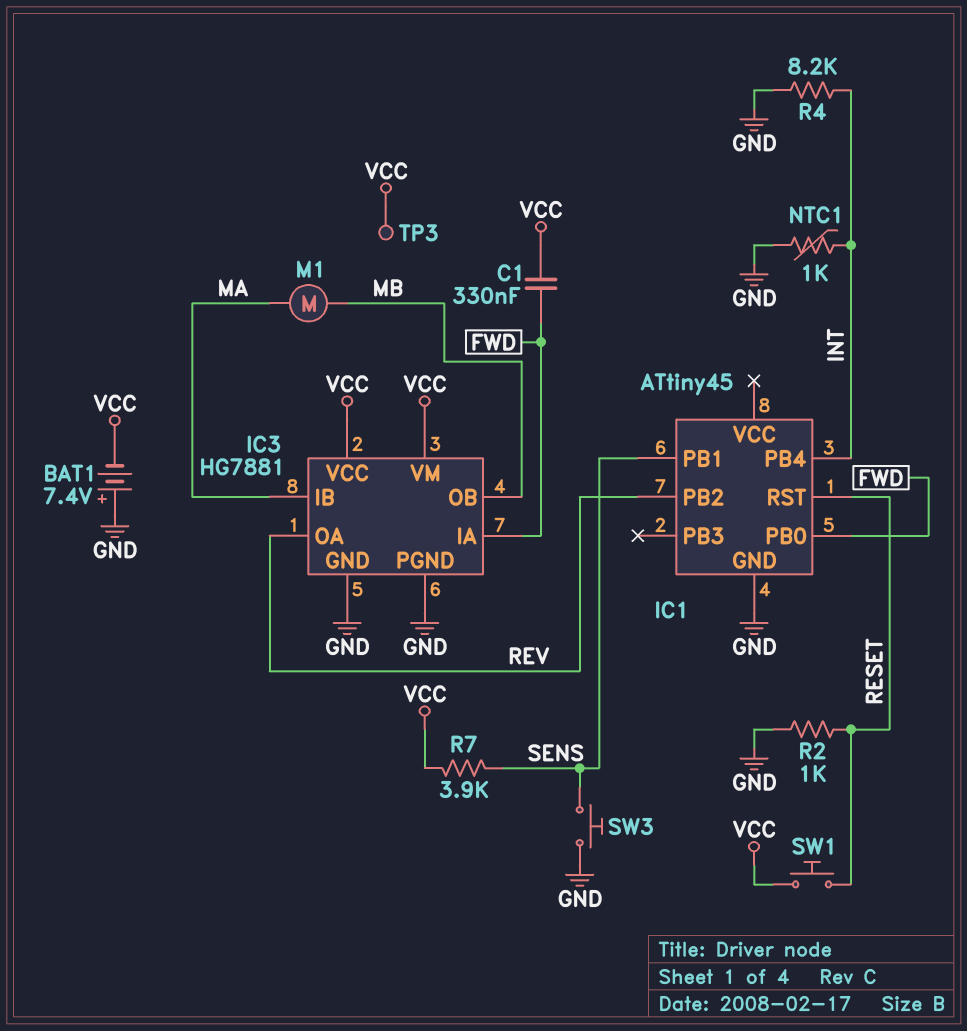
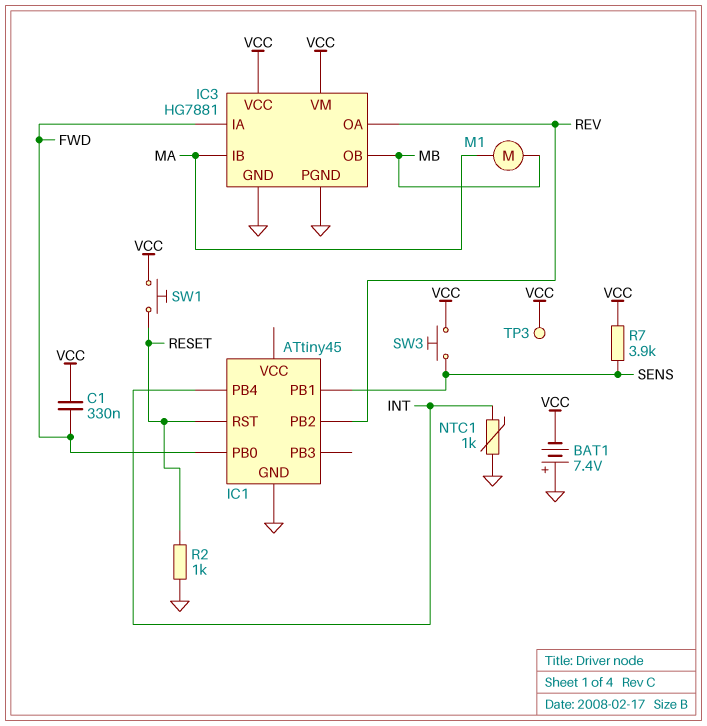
R4: 8.2k (GND, INT) -> none
SW3: button (GND, SENS) -> button (SENS, VCC)

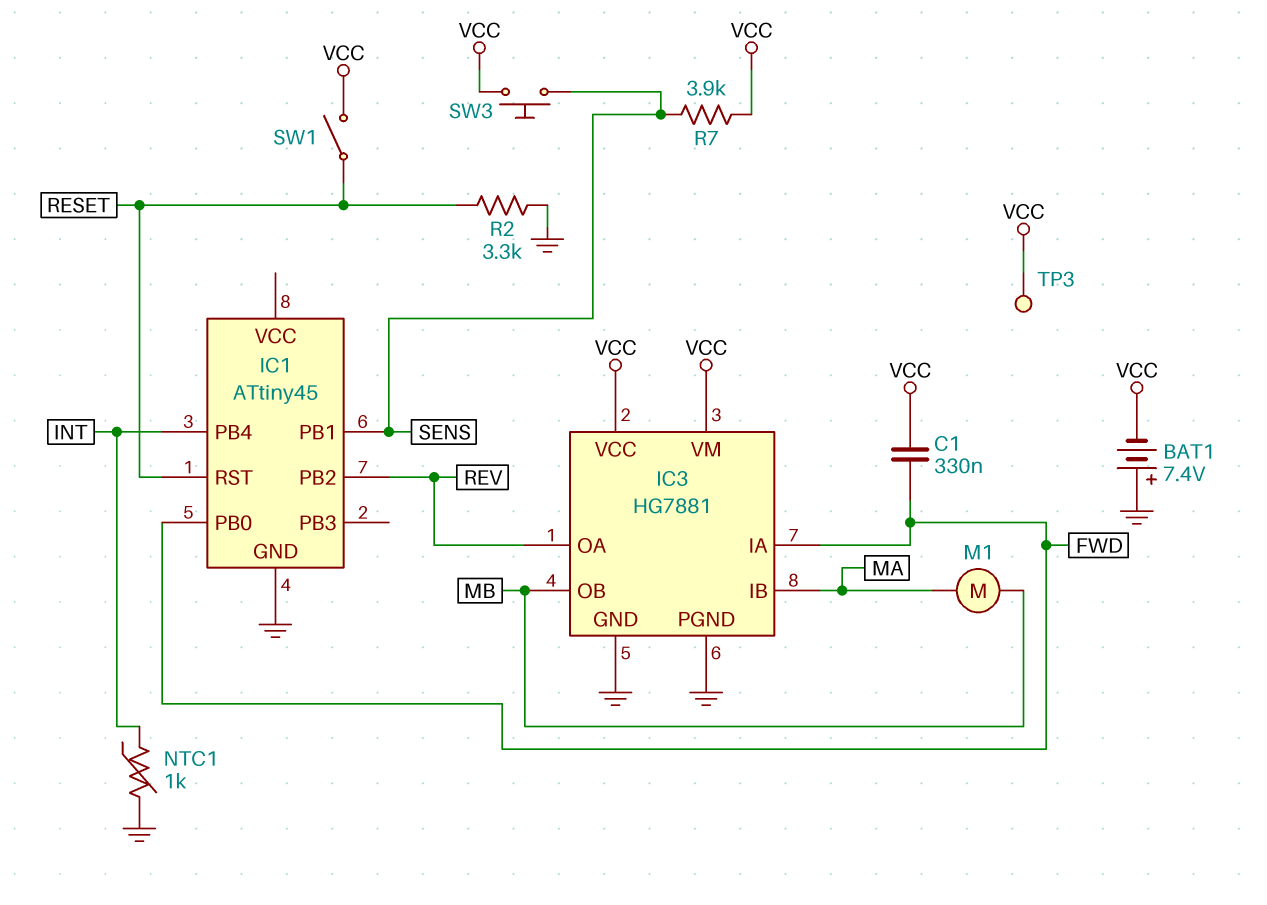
R2: 1k (GND, RESET) -> 3.3k (GND, RESET)
SW1: button (RESET, VCC) -> switch (RESET, VCC)

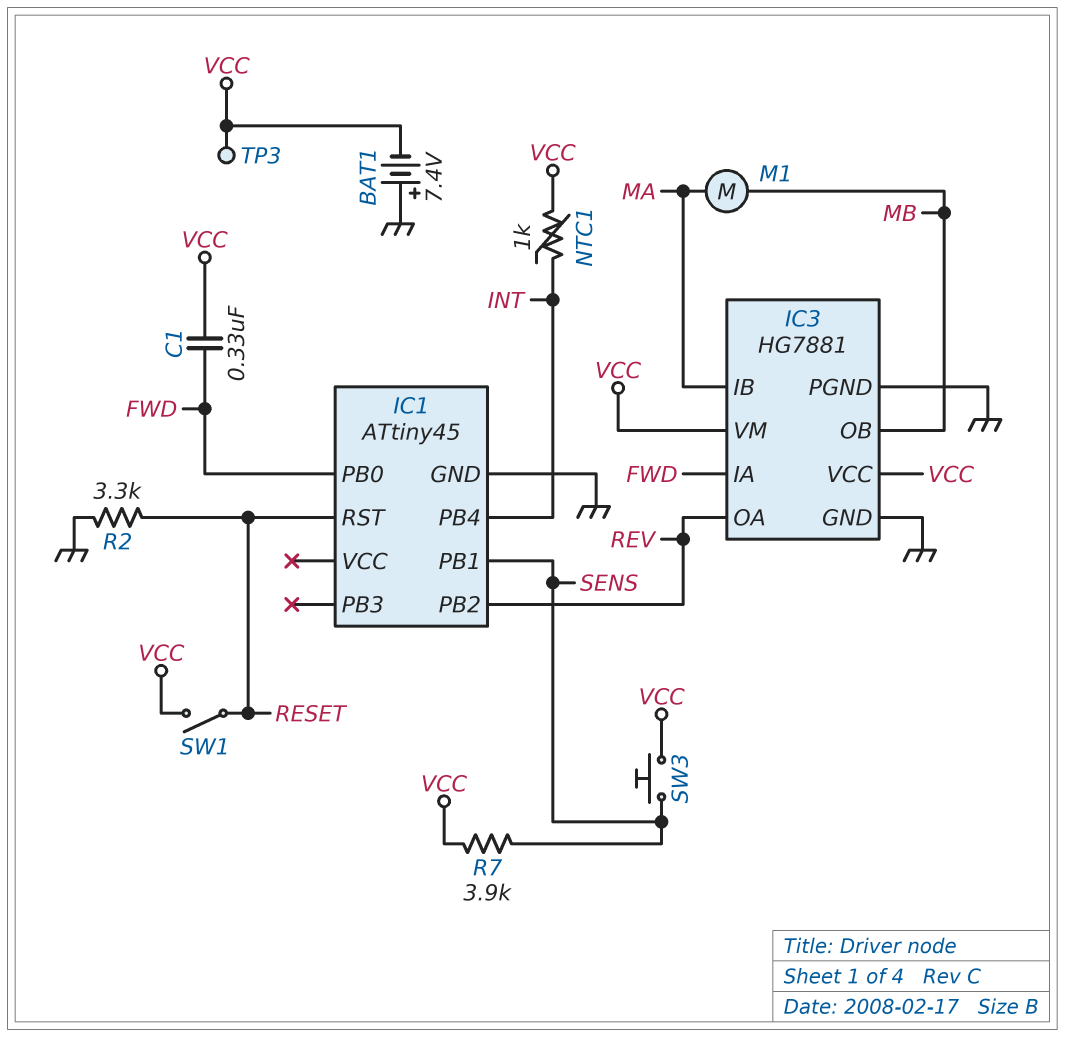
NTC1: 1k (GND, INT) -> 1k (INT, VCC)

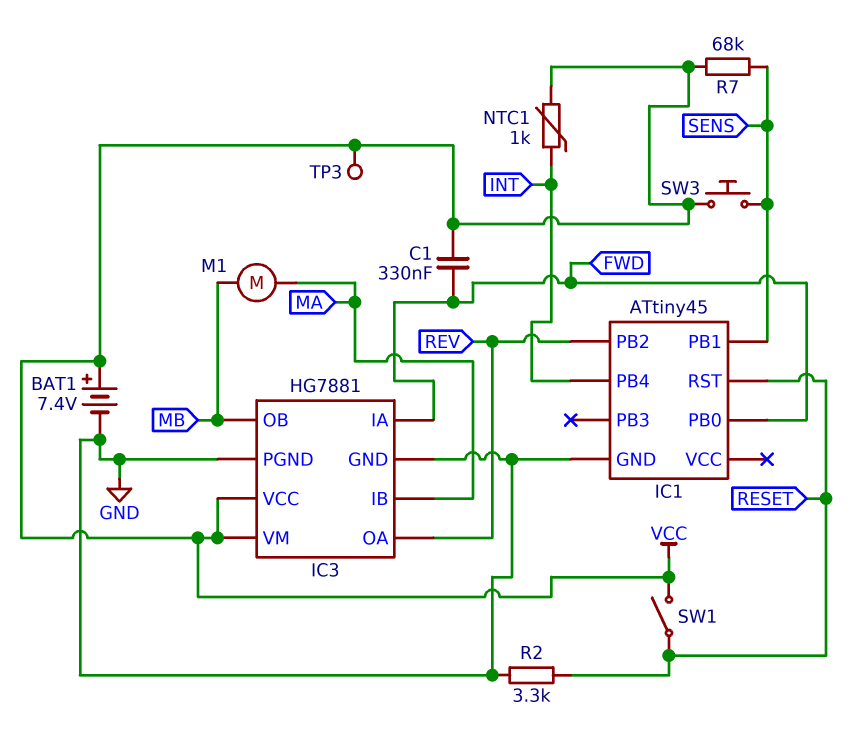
BAT1: 7.4V (plus GND, minus VCC) -> 7.4V (plus VCC, minus GND)
R7: 3.9k (SENS, VCC) -> 68k (SENS, VCC)

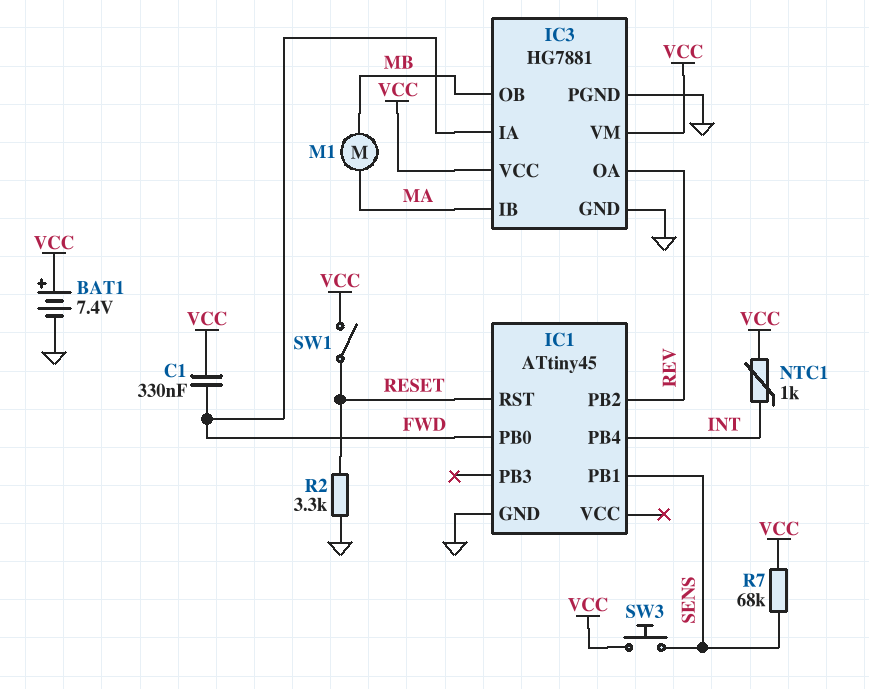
TP3: test point (VCC) -> none

